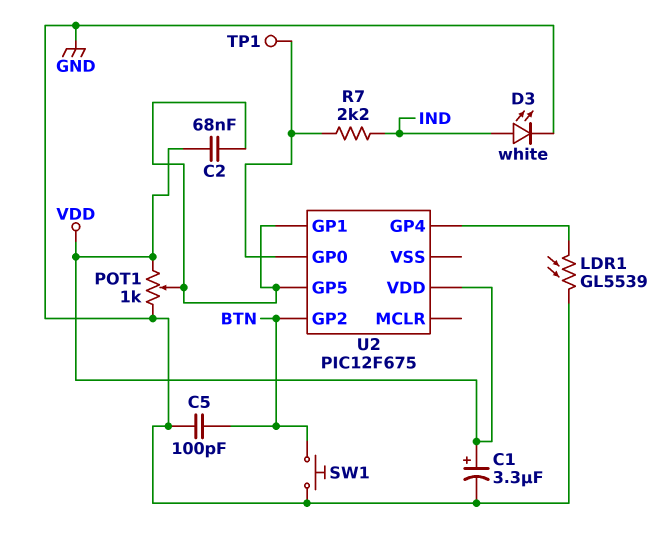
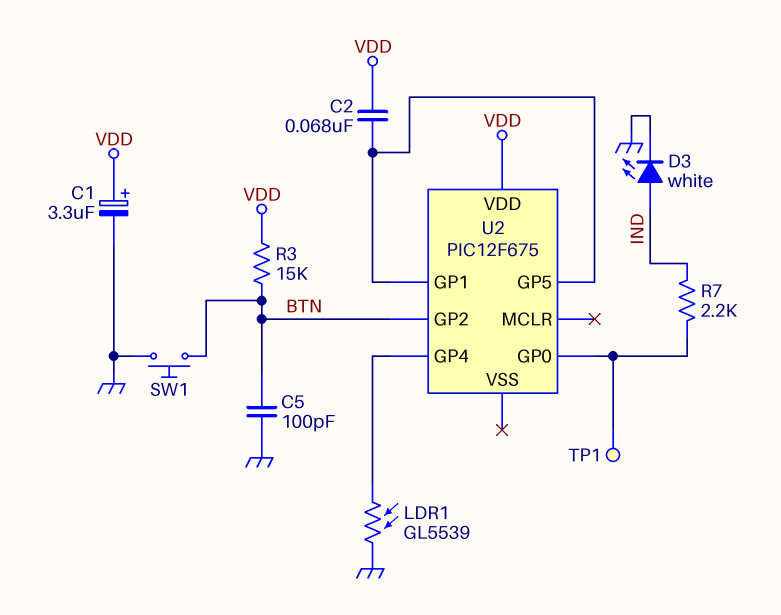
POT1: 1k (GND, VDD, wiper U2/GP1) -> none
R3: none -> 15k (BTN, VDD)

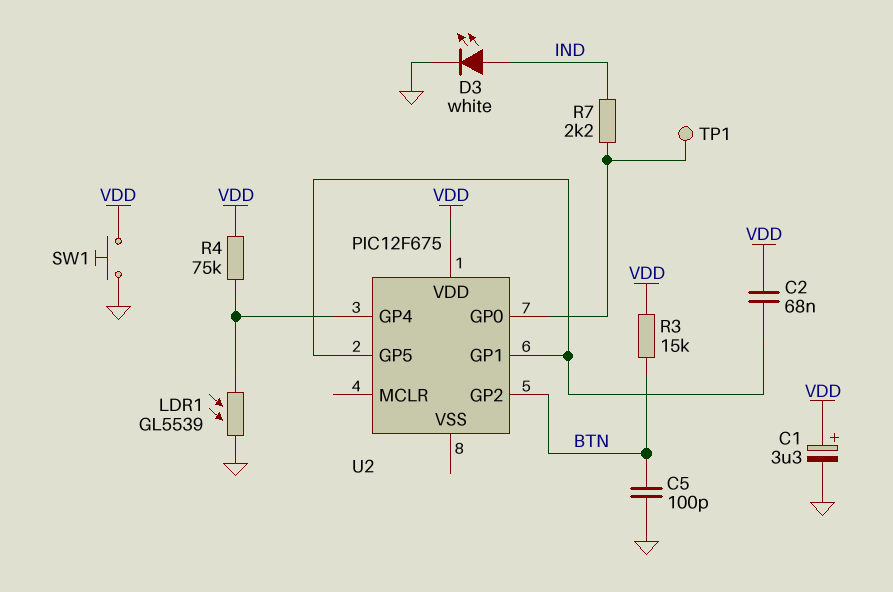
R4: none -> 75k (U2/GP4, VDD)
SW1: button (BTN, GND) -> button (GND, VDD)

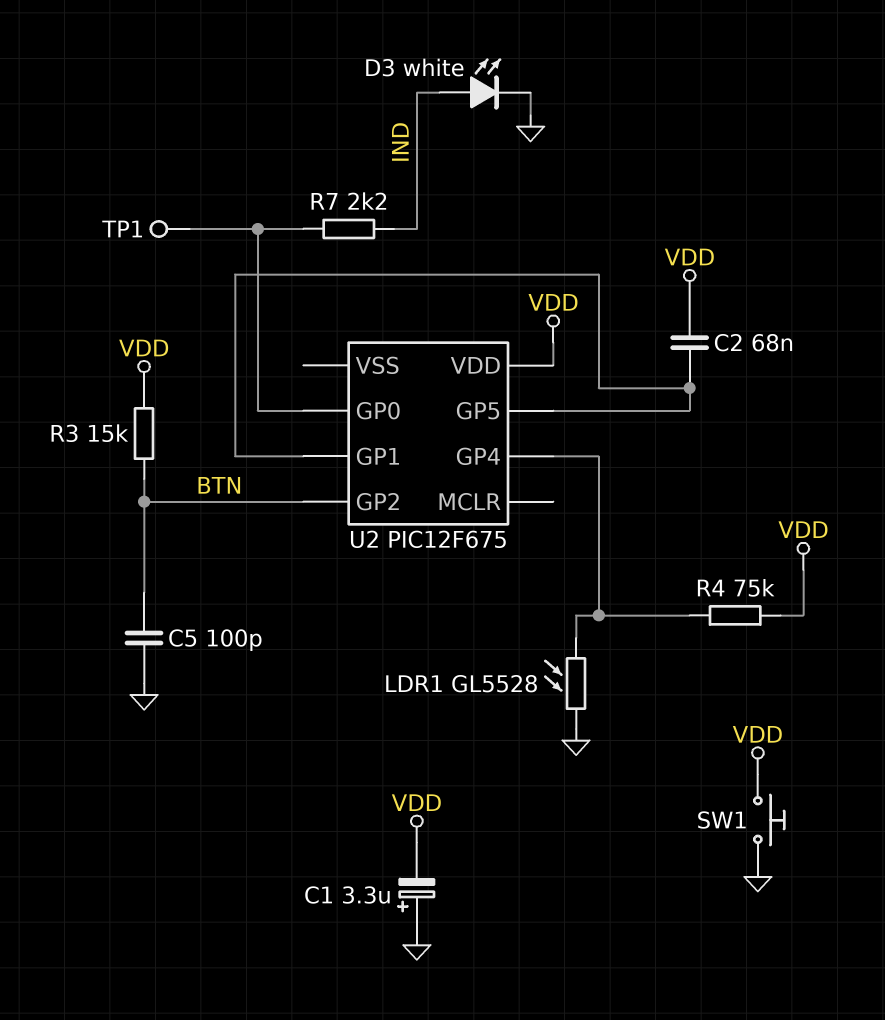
C1: 3.3uF (plus VDD, minus GND) -> 3.3uF (plus GND, minus VDD)
LDR1: GL5539 (GND, U2/GP4) -> GL5528 (GND, U2/GP4)

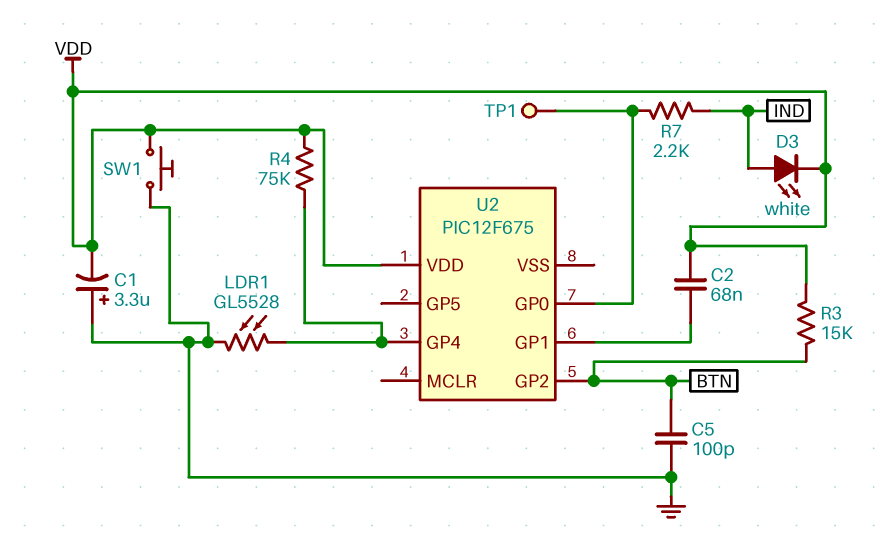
D3: LED white (A IND, K GND) -> LED white (A IND, K VDD)
U2 pin GP5: U2/GP1 -> none

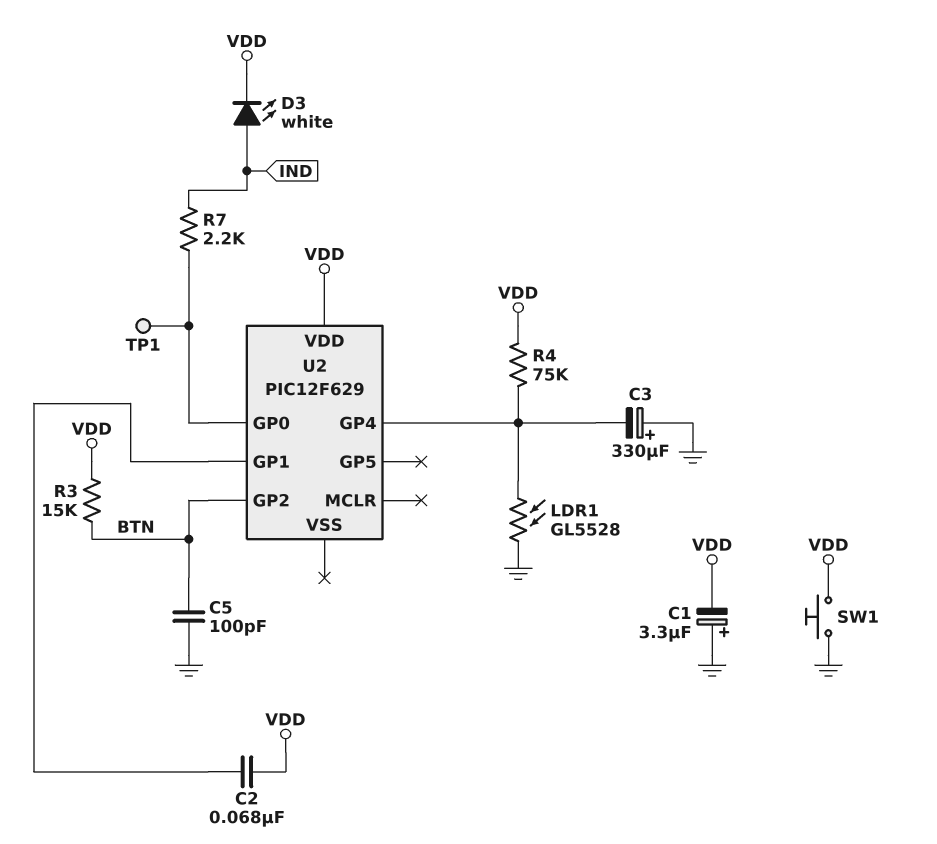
C3: none -> 330uF (plus GND, minus U2/GP4)
U2: PIC12F675 -> PIC12F629

